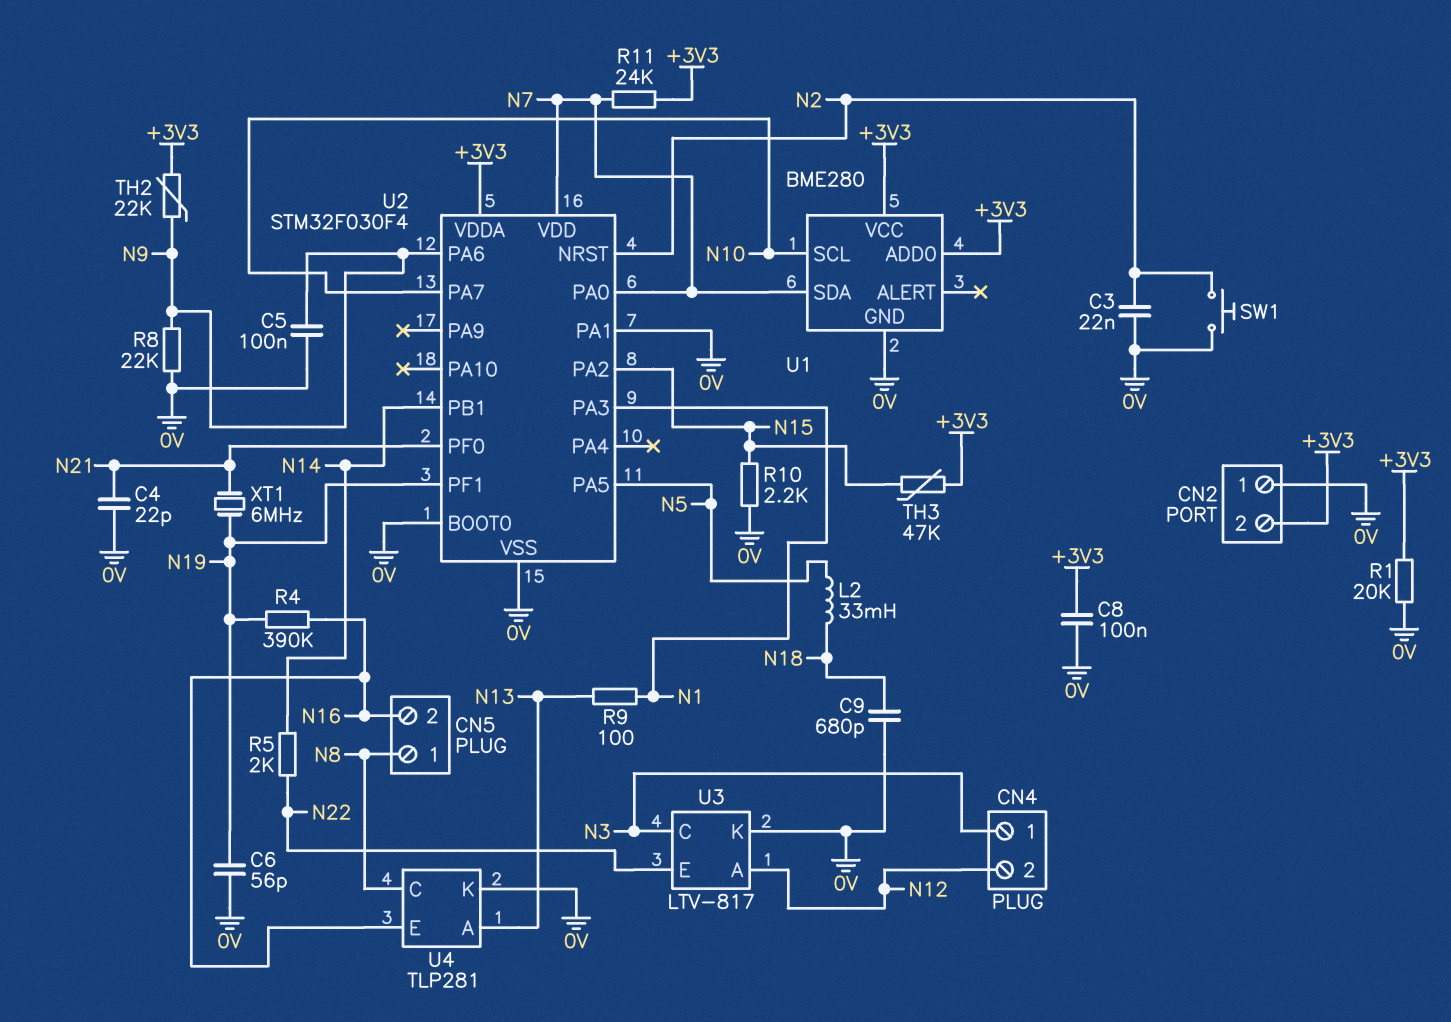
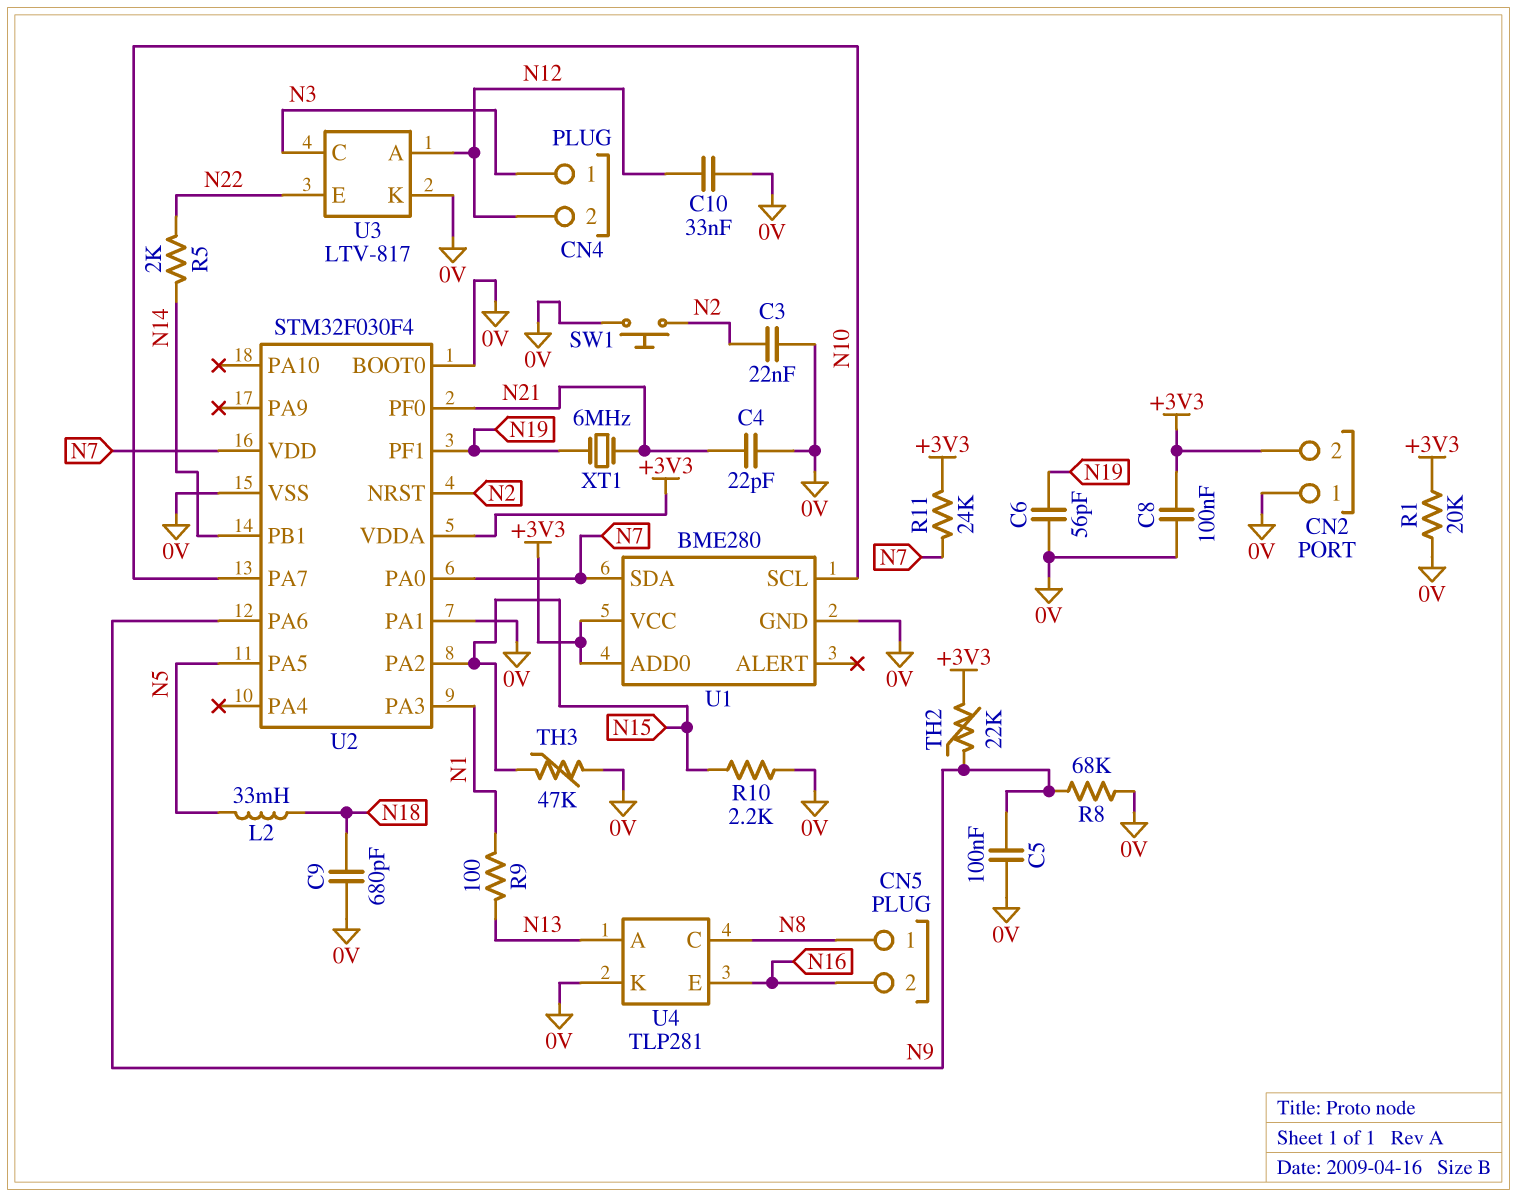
C10: none -> 33nF (0V, N12)
R4: 390k (N16, N19) -> none
R8: 22k (0V, N9) -> 68k (0V, N9)
TH3: 47k (+3V3, N15) -> 47k (0V, N15)

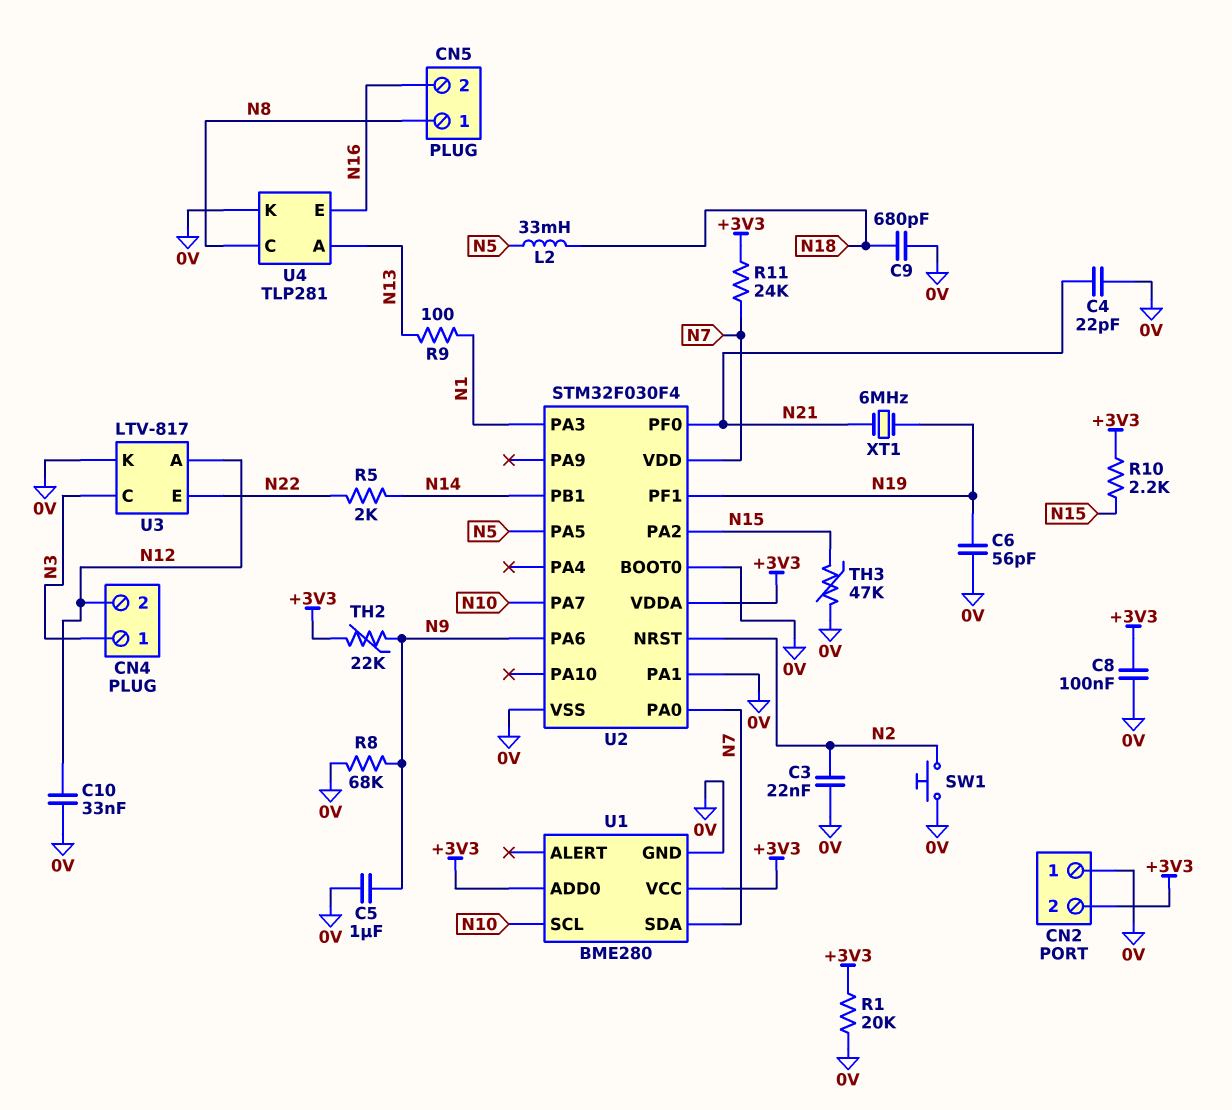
C5: 100nF (0V, N9) -> 1uF (0V, N9)
R10: 2.2k (0V, N15) -> 2.2k (+3V3, N15)

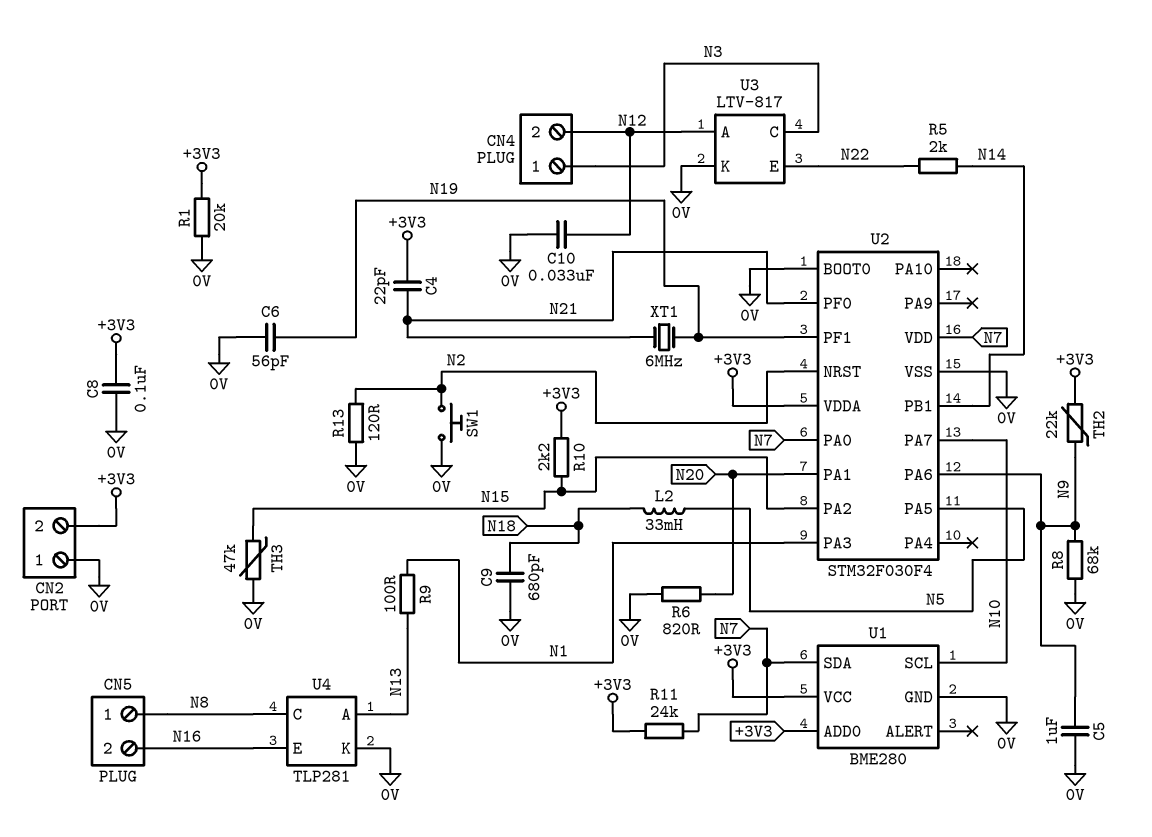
C3: 22nF (0V, N2) -> none
C4: 22pF (0V, N21) -> 22pF (+3V3, N21)
R6: none -> 820 (0V, N20)
R13: none -> 120 (0V, N2)
U2 pin PA1: 0V -> N20

